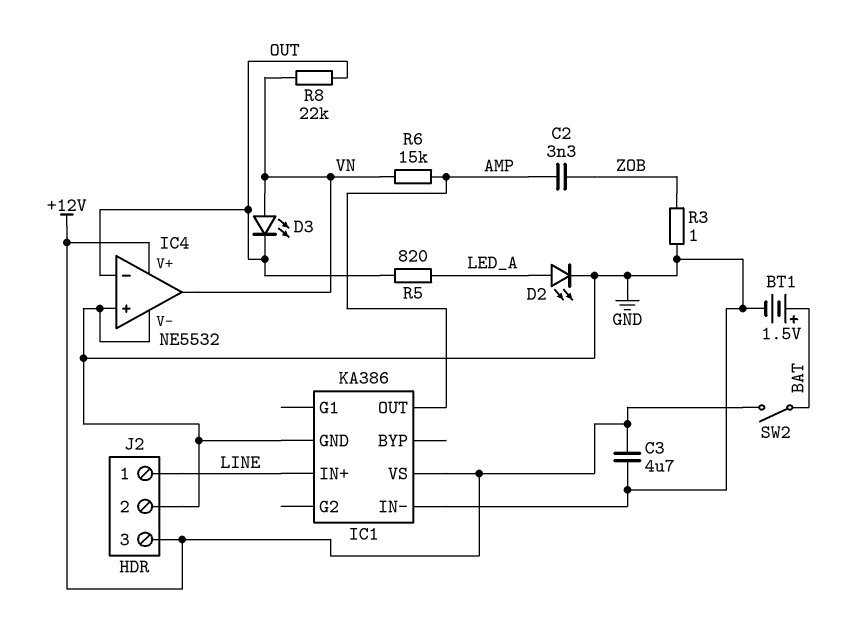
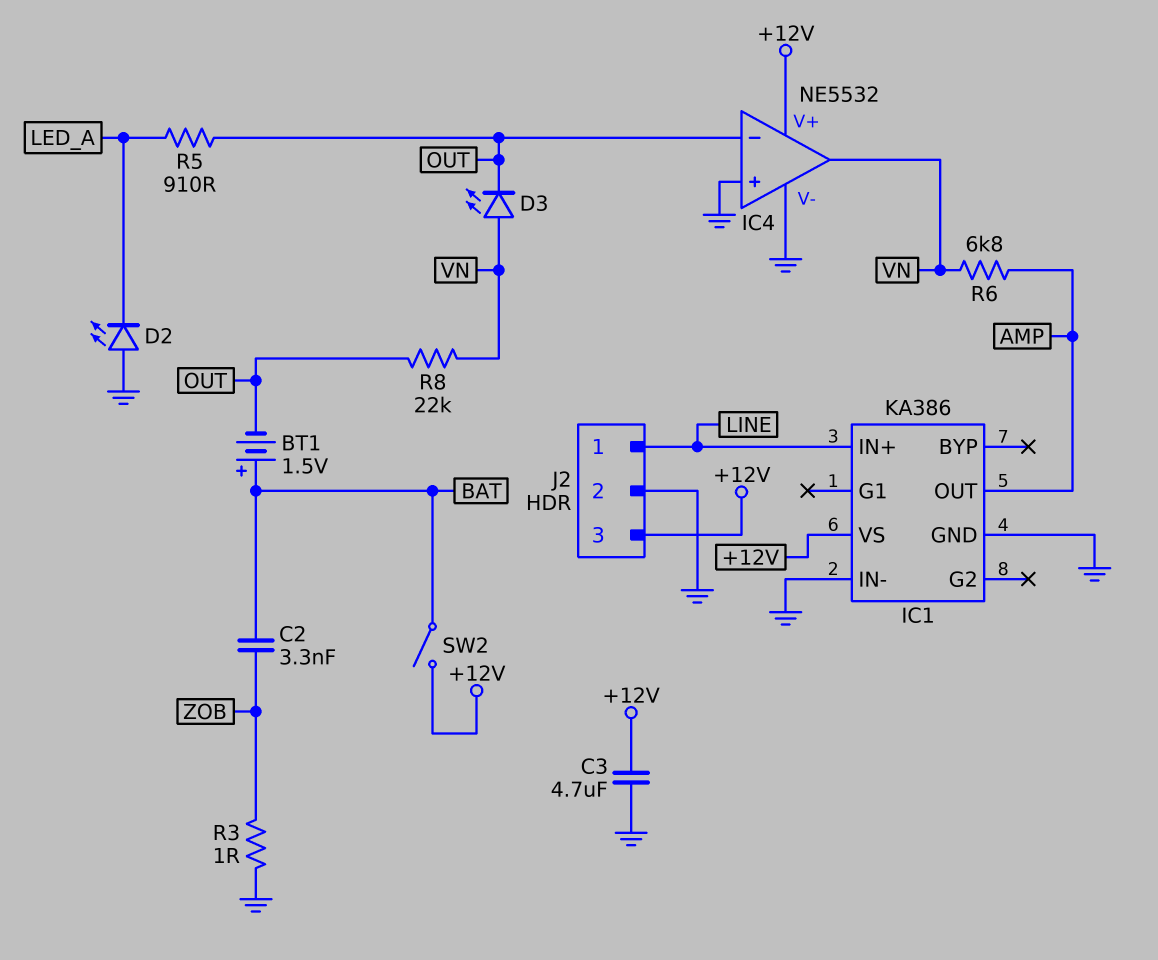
BT1: 1.5V (plus BAT, minus GND) -> 1.5V (plus BAT, minus OUT)
C2: 3.3nF (AMP, ZOB) -> 3.3nF (BAT, ZOB)
D2: LED (A LED_A, K GND) -> LED (A GND, K LED_A)
R5: 820 (LED_A, OUT) -> 910 (LED_A, OUT)
R6: 15k (AMP, VN) -> 6.8k (AMP, VN)

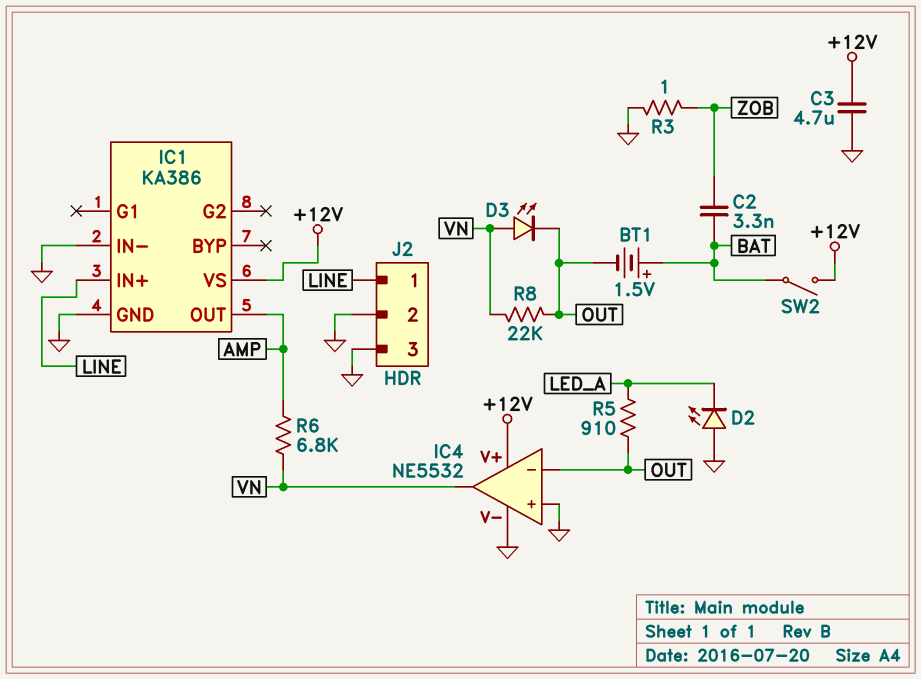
J2 pin 3: +12V -> GND

